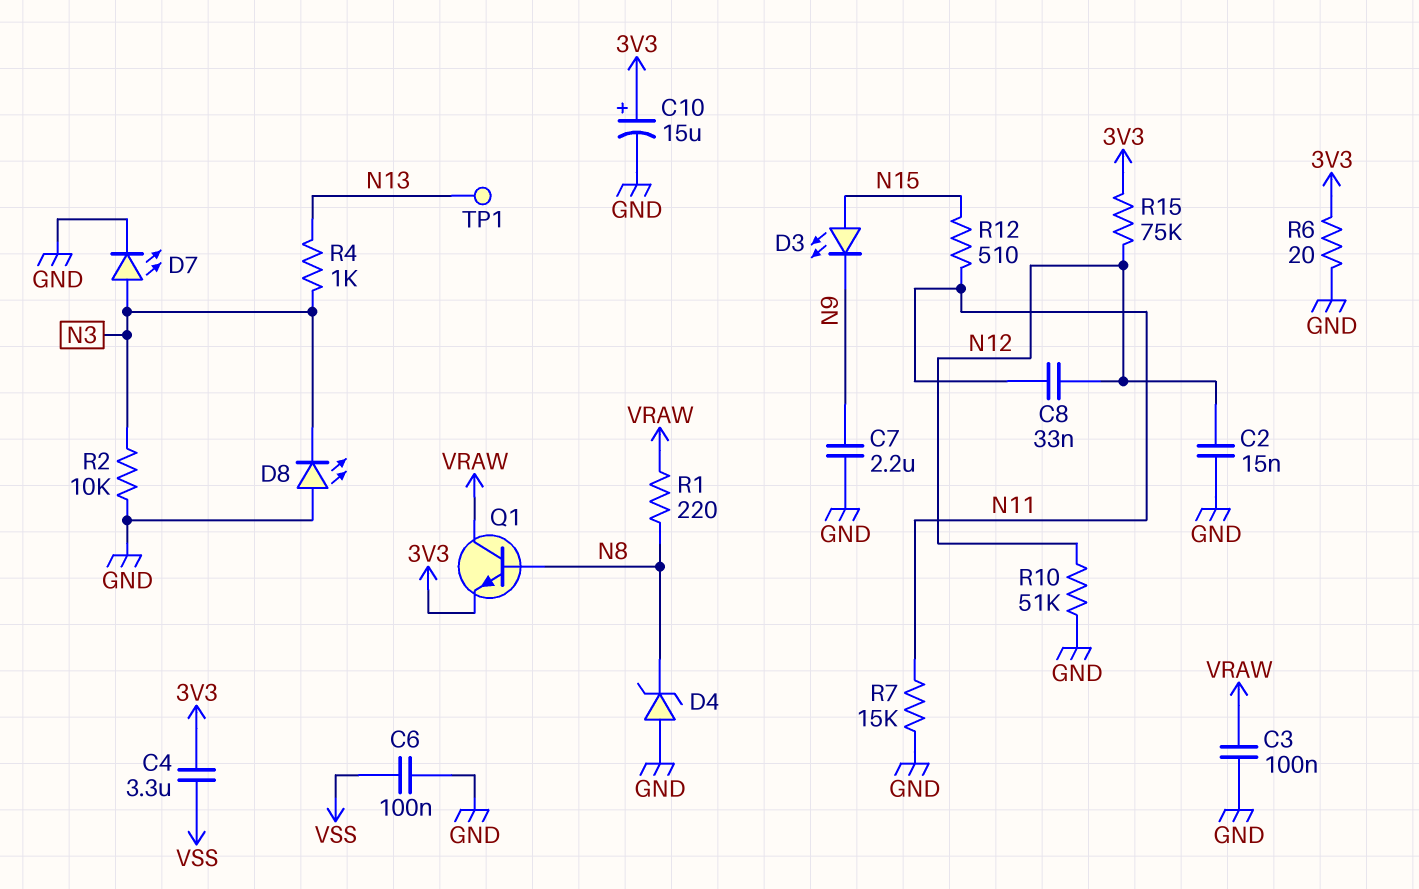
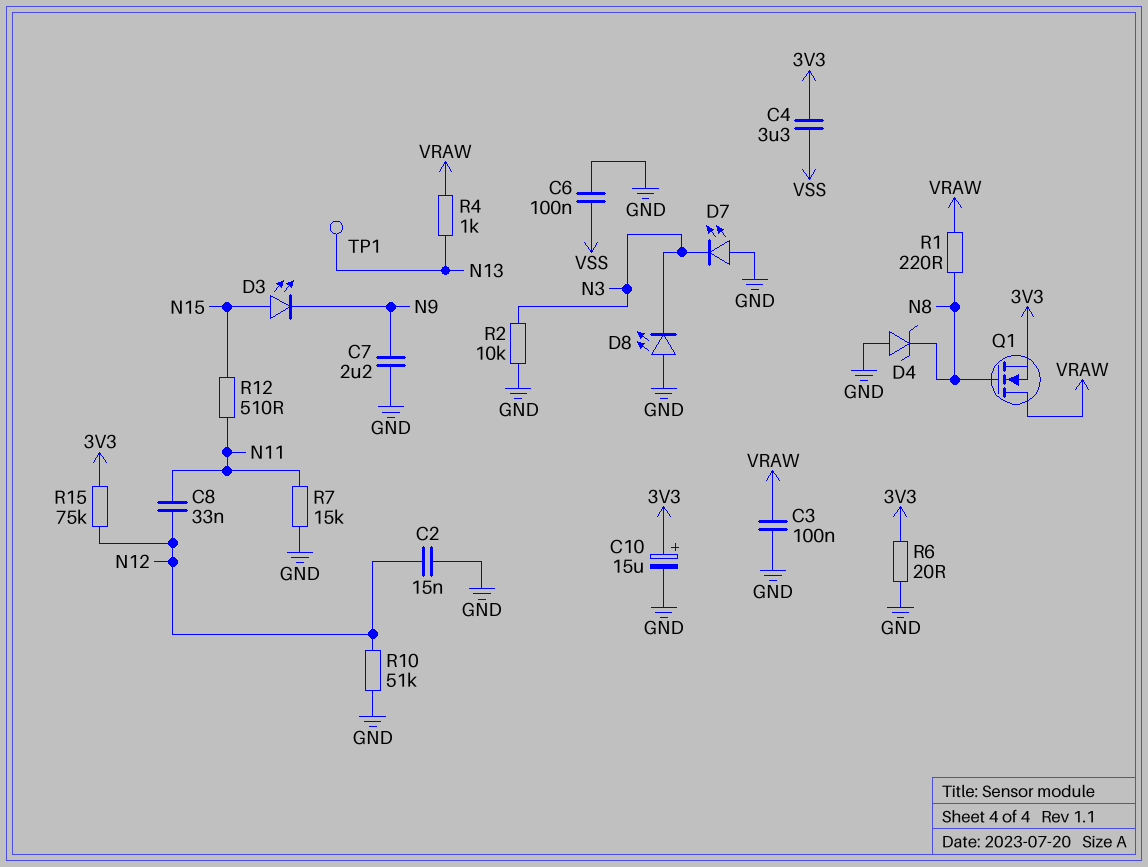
D7: LED (A N3, K GND) -> LED (A GND, K N3)
Q1: NPN (B N8, C VRAW, E 3V3) -> NMOS (G N8, D VRAW, S 3V3)
R4: 1k (N3, N13) -> 1k (N13, VRAW)

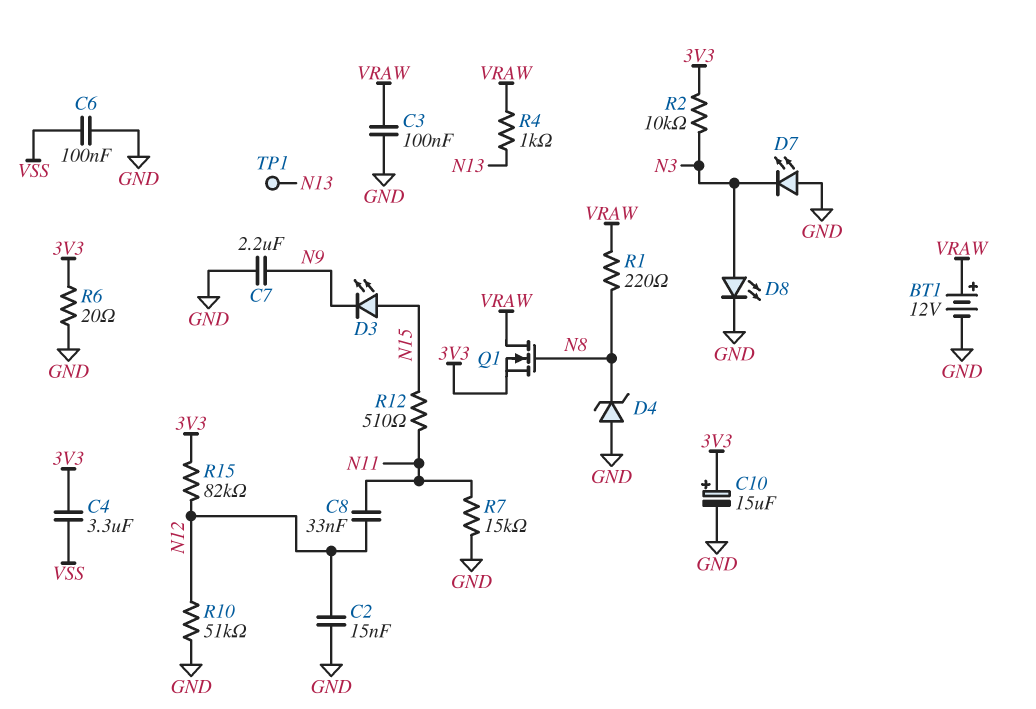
BT1: none -> 12V (plus VRAW, minus GND)
D8: LED (A GND, K N3) -> LED (A N3, K GND)
R2: 10k (GND, N3) -> 10k (3V3, N3)
R15: 75k (3V3, N12) -> 82k (3V3, N12)

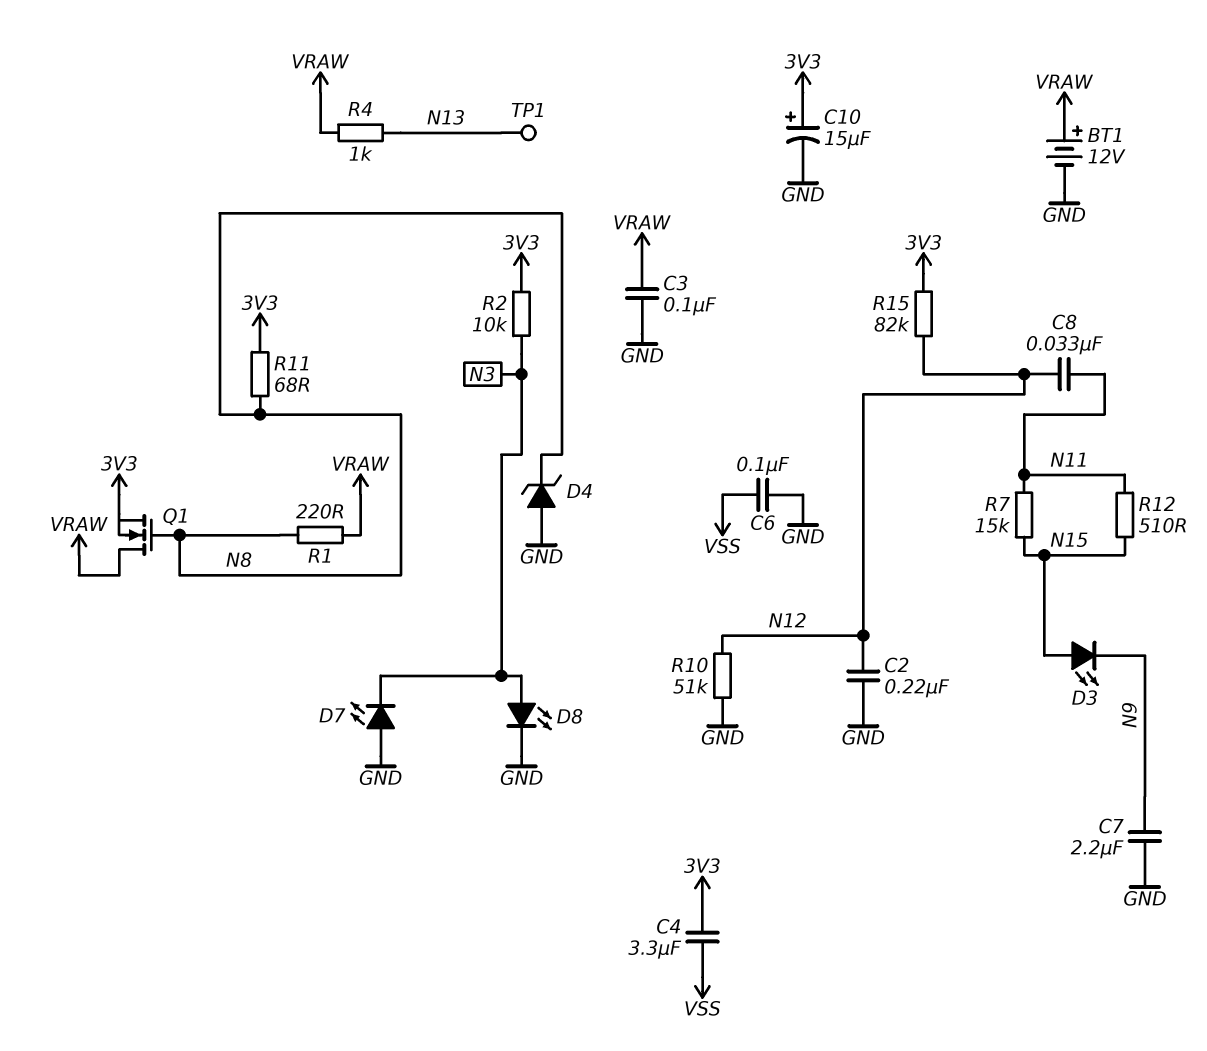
C2: 15nF (GND, N12) -> 220nF (GND, N12)
R6: 20 (3V3, GND) -> none
R7: 15k (GND, N11) -> 15k (N11, N15)
R11: none -> 68 (3V3, N8)

